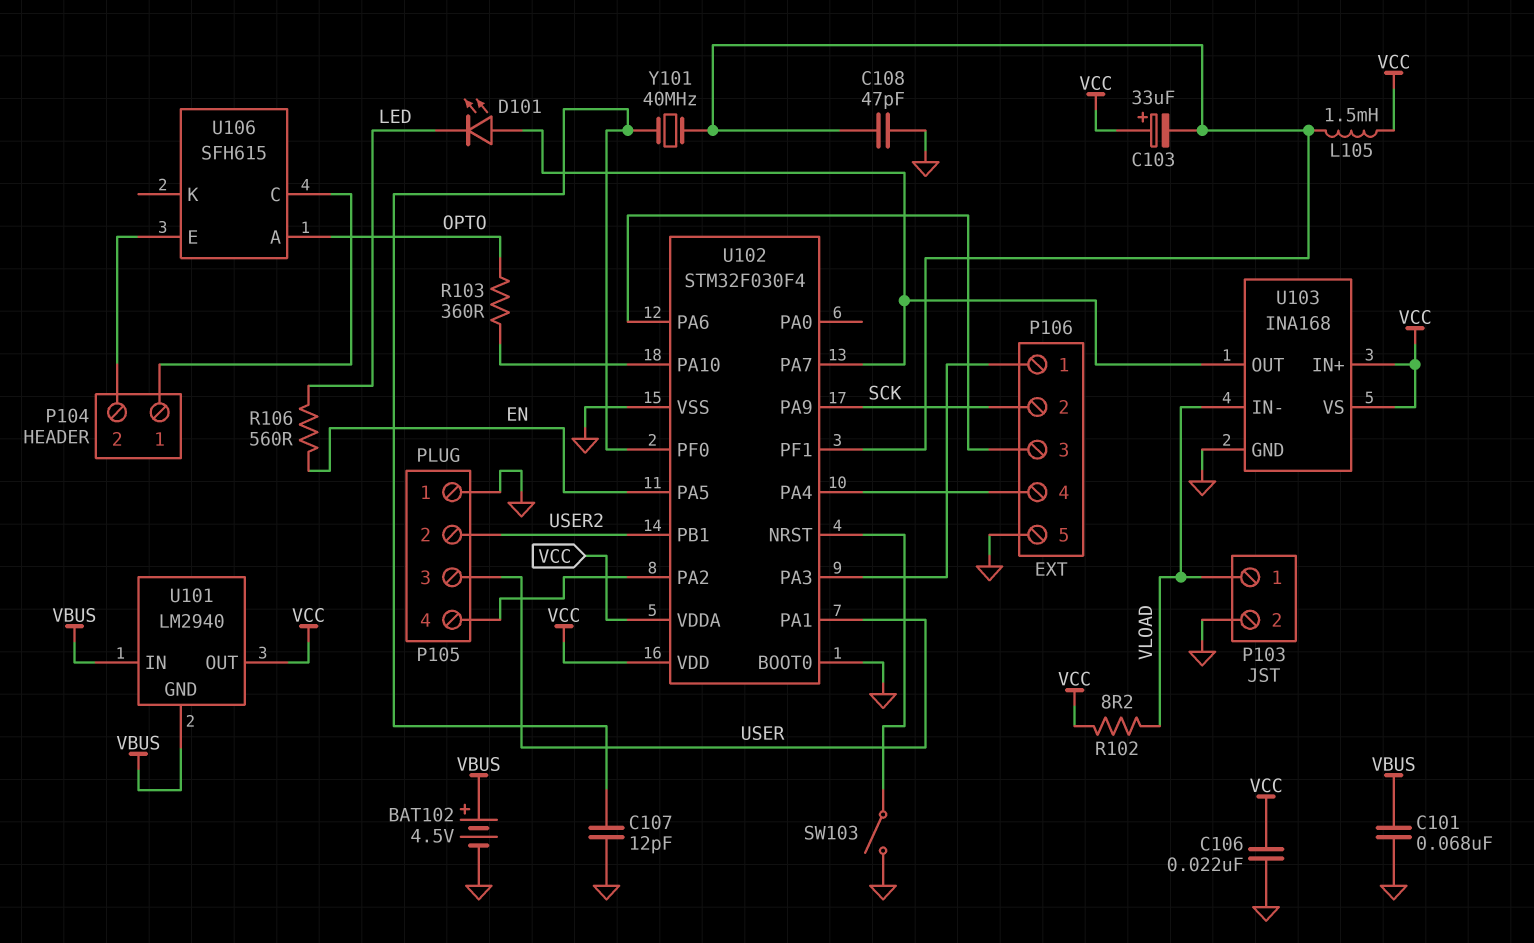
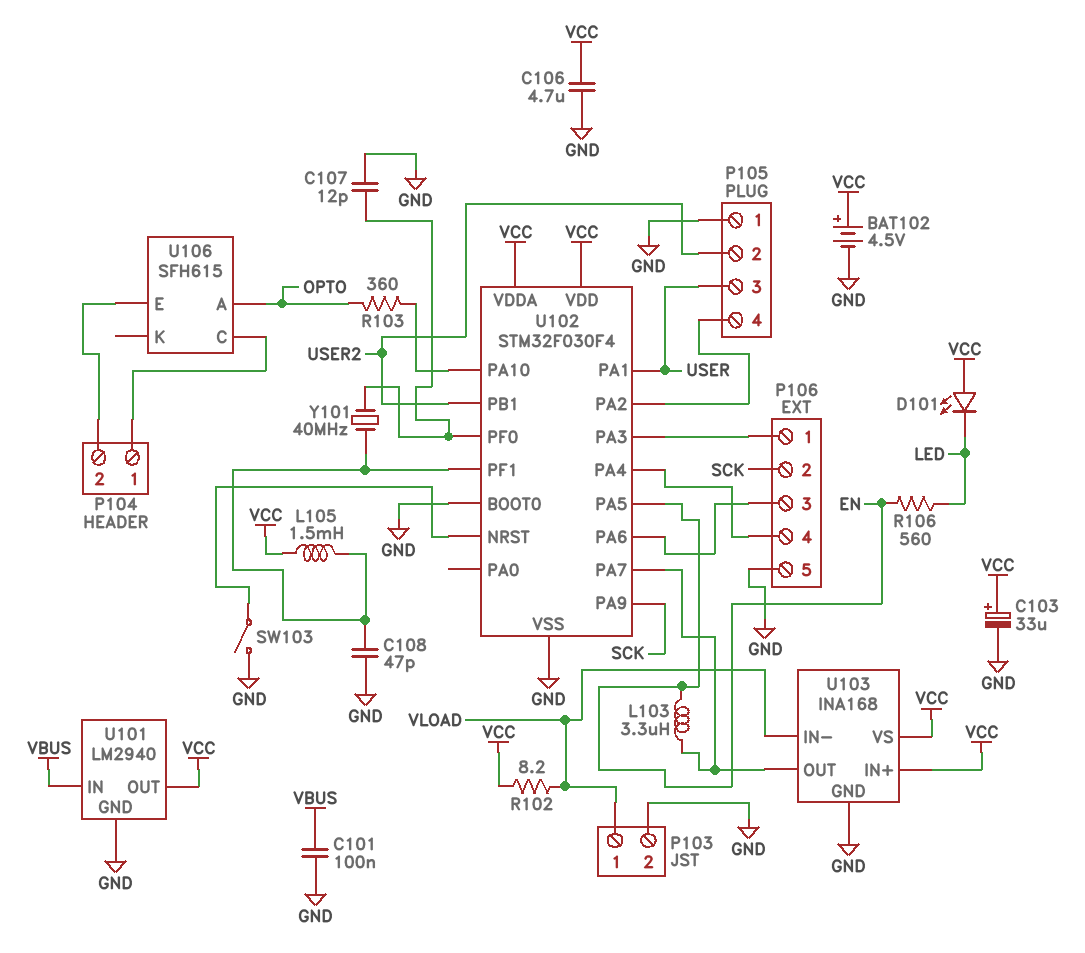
BAT102: 4.5V (plus VBUS, minus GND) -> 4.5V (plus VCC, minus GND)
C101: 68nF (GND, VBUS) -> 100nF (GND, VBUS)
C103: 33uF (plus VCC, minus U102/PF1) -> 33uF (plus VCC, minus GND)
C106: 22nF (GND, VCC) -> 4.7uF (GND, VCC)
D101: LED (A U102/PA7, K LED) -> LED (A VCC, K LED)
L103: none -> 3.3uH (EN, U102/PA7)
U101 pin GND: VBUS -> GND

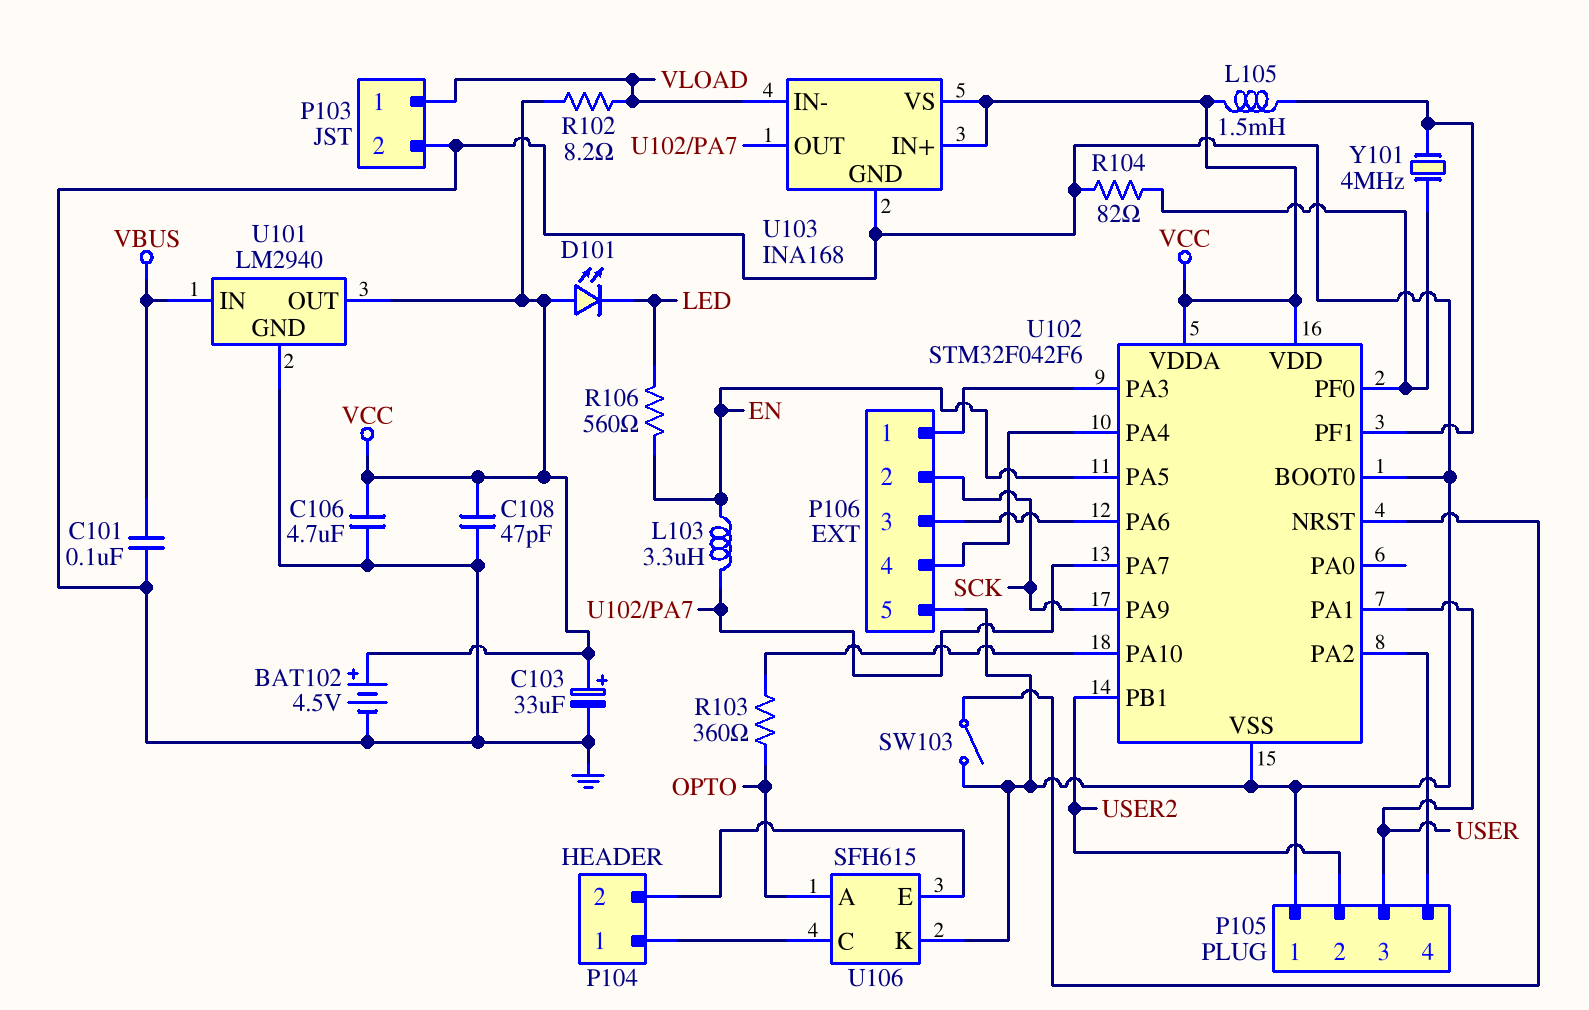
C107: 12pF (GND, U102/PF0) -> none
C108: 47pF (GND, U102/PF1) -> 47pF (GND, VCC)
R104: none -> 82 (GND, U102/PF0)
U102: STM32F030F4 -> STM32F042F6
U106 pin K: none -> GND
Y101: 40MHz (U102/PF0, U102/PF1) -> 4MHz (U102/PF0, U102/PF1)

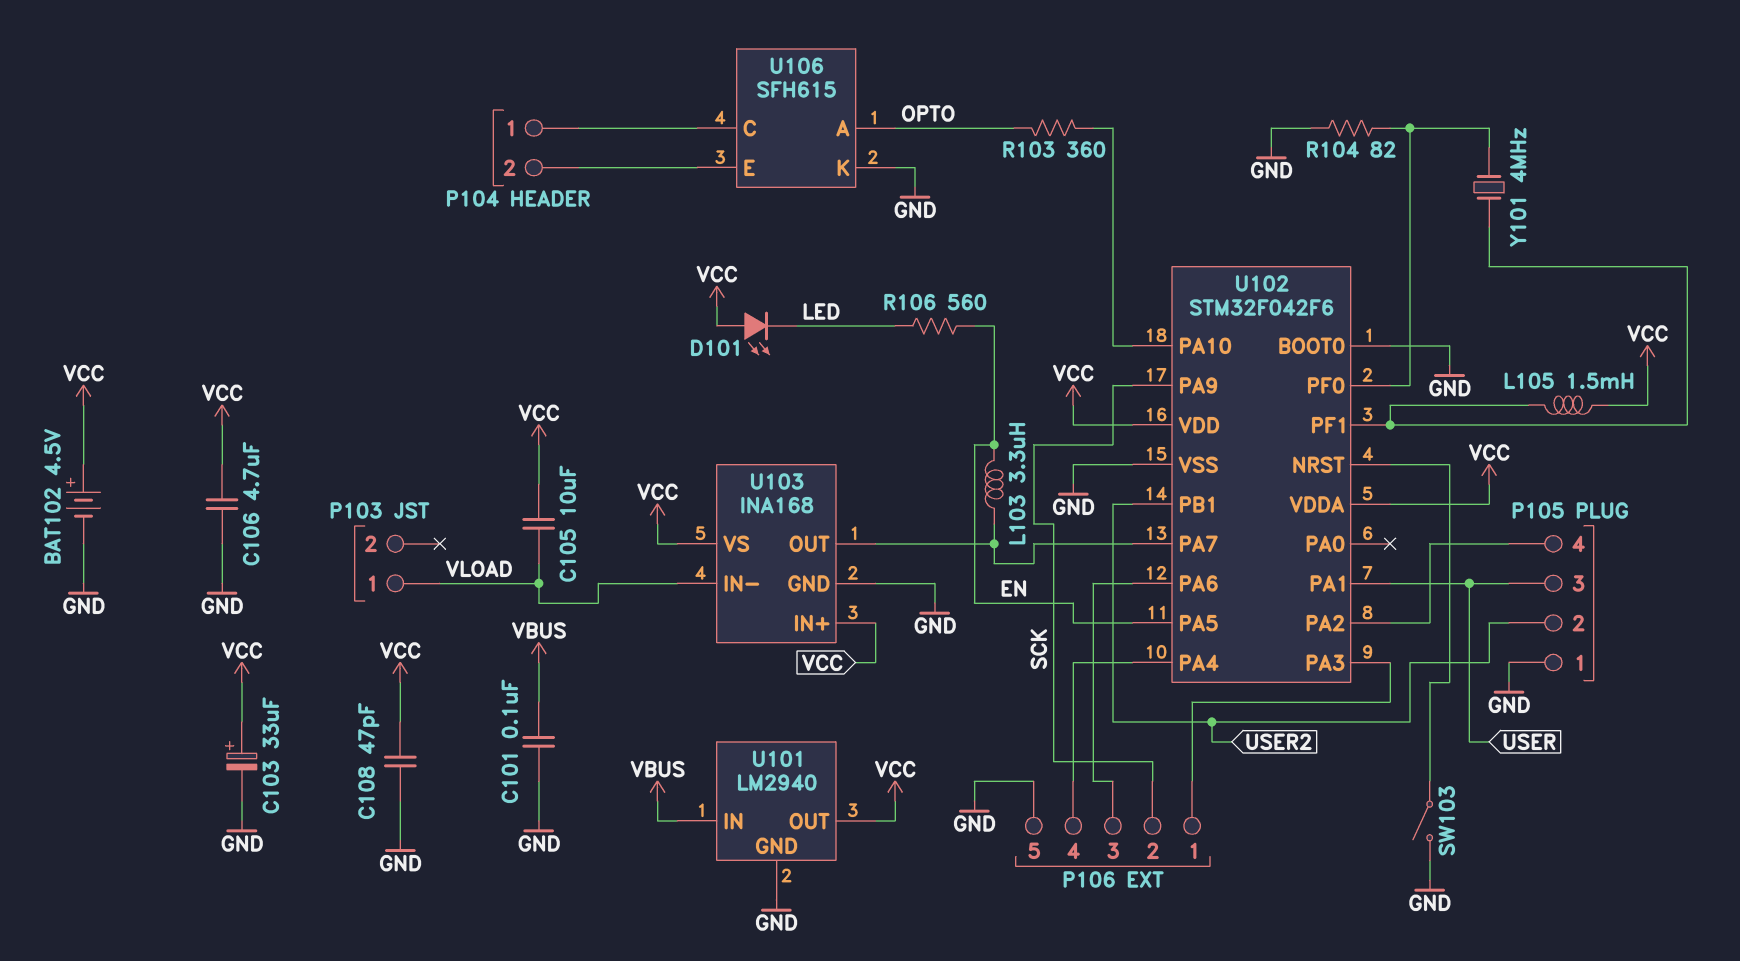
C105: none -> 10uF (VCC, VLOAD)
P103 pin 2: GND -> none
R102: 8.2 (VCC, VLOAD) -> none

